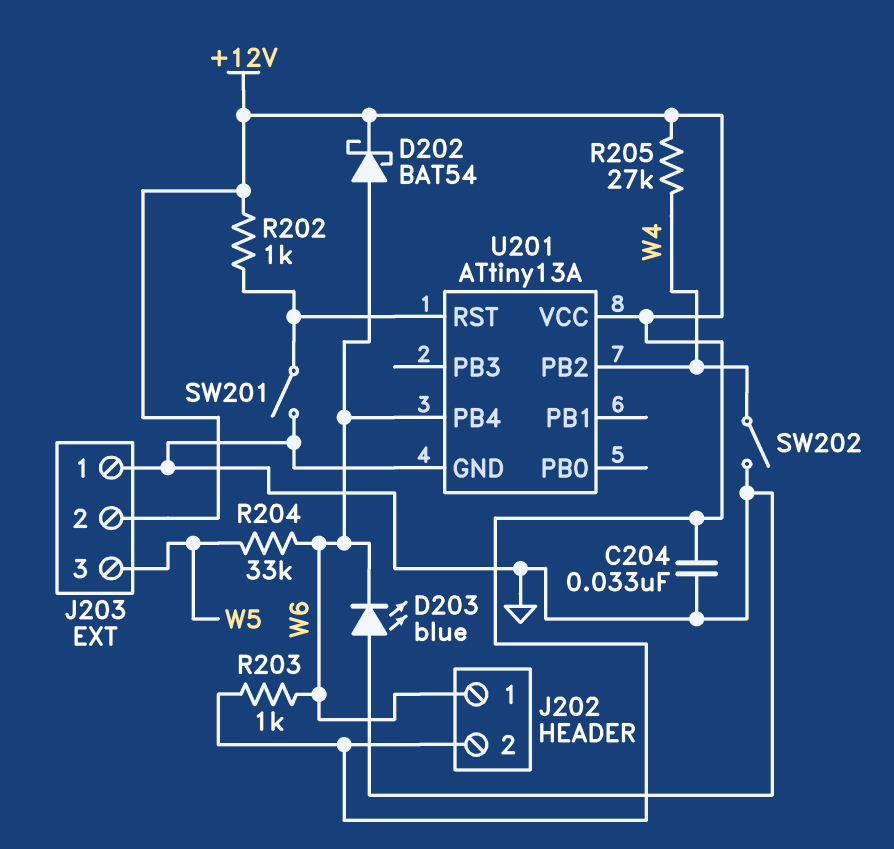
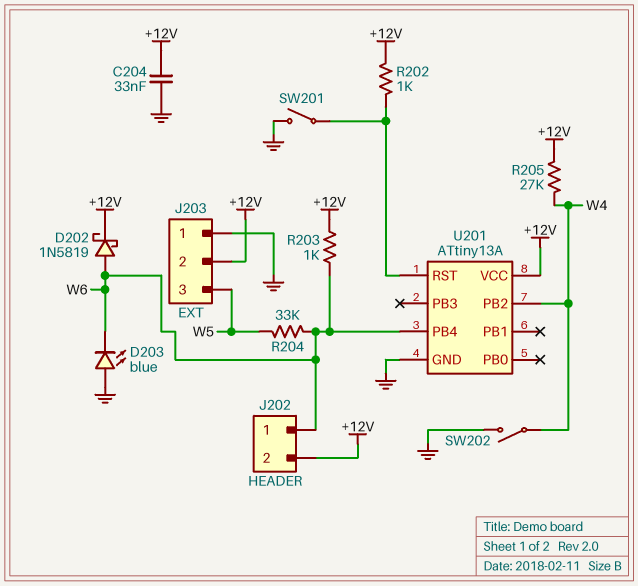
D202: schottky BAT54 (A W6, K +12V) -> schottky 1N5819 (A W6, K +12V)

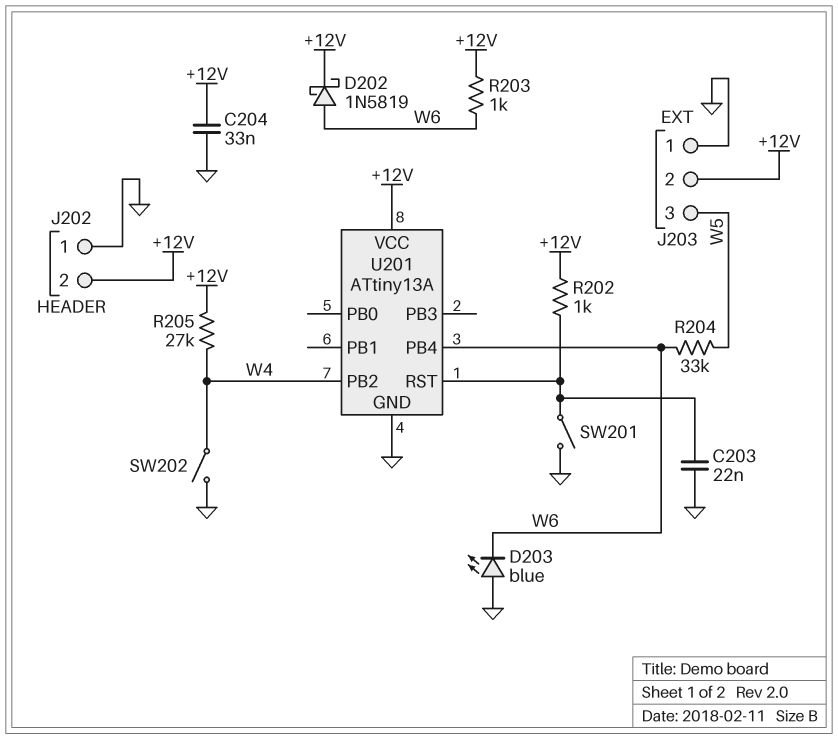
C203: none -> 22nF (GND, U201/RST)
J202 pin 1: W6 -> GND

